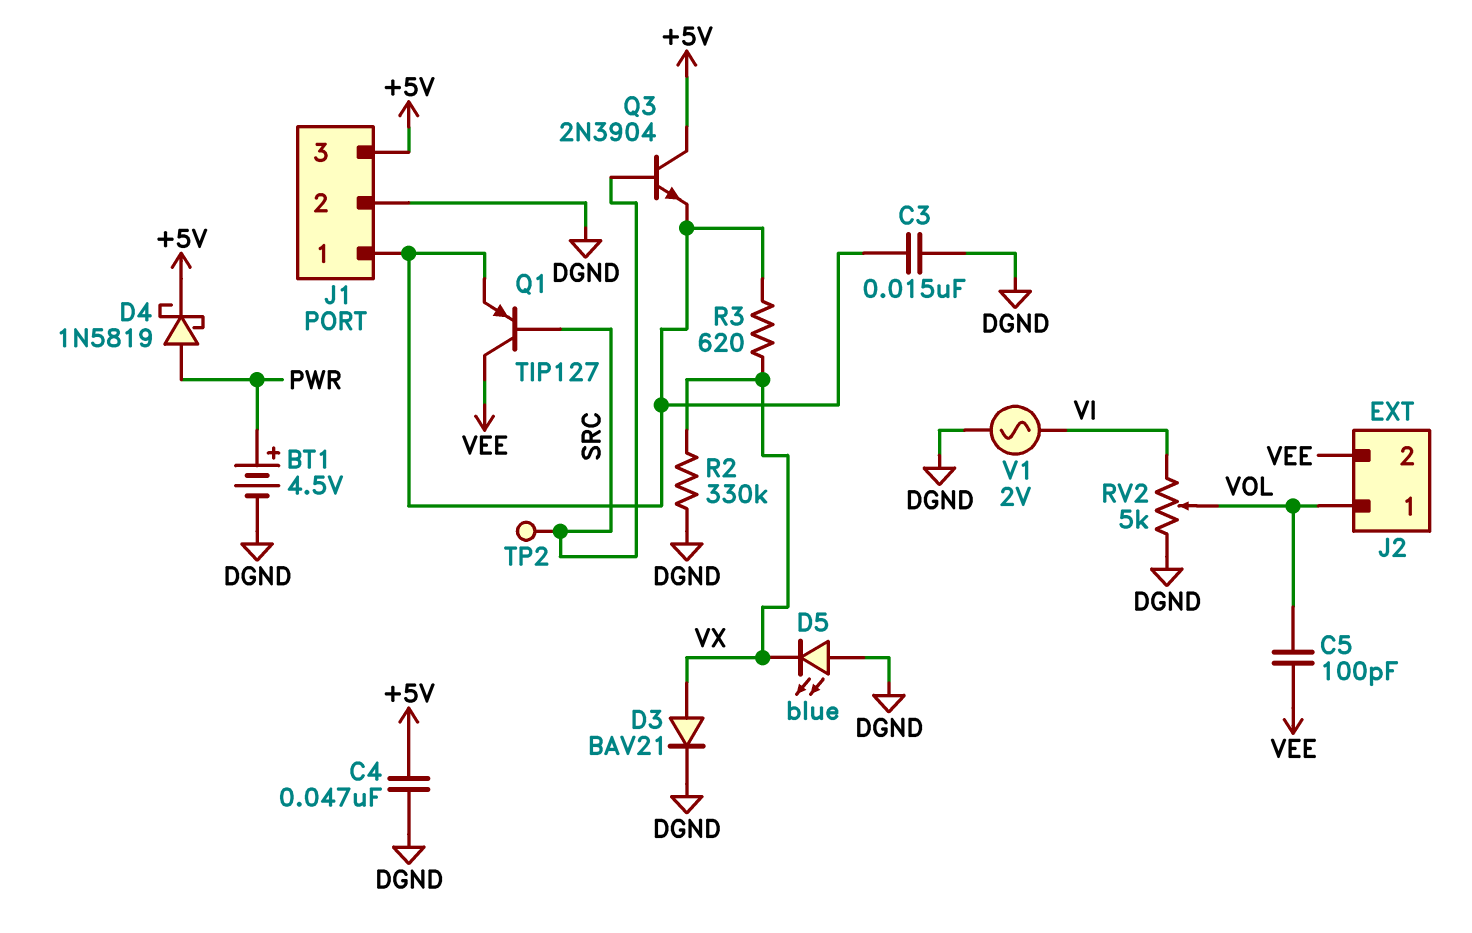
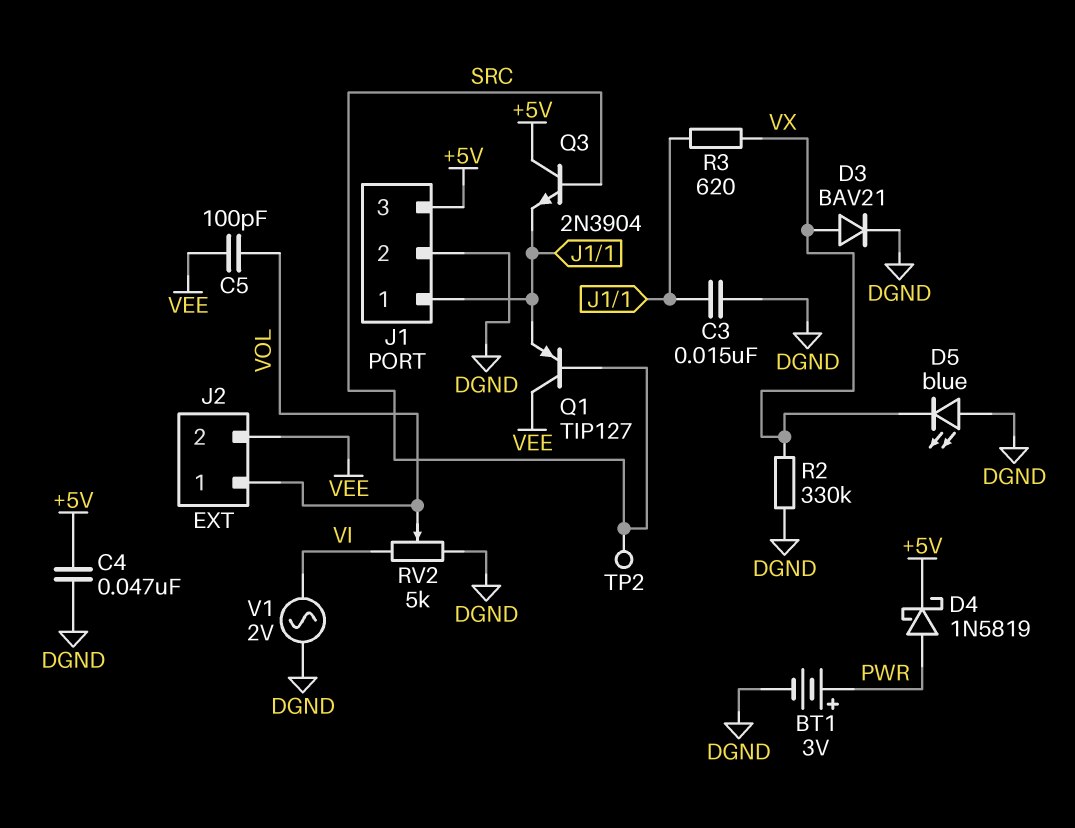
BT1: 4.5V (plus PWR, minus DGND) -> 3V (plus PWR, minus DGND)

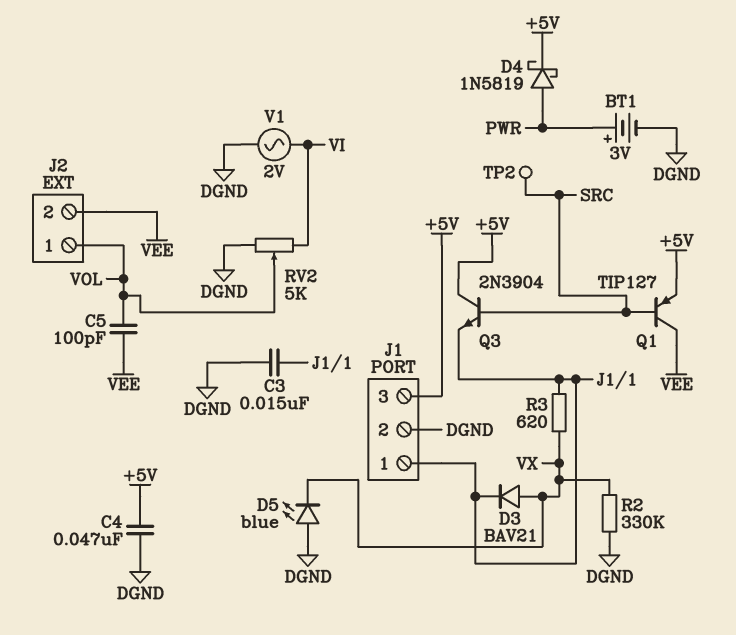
D3: diode BAV21 (A VX, K DGND) -> diode BAV21 (A VX, K J1/1)
Q1: PNP TIP127 (B SRC, C VEE, E J1/1) -> PNP TIP127 (B SRC, C VEE, E +5V)

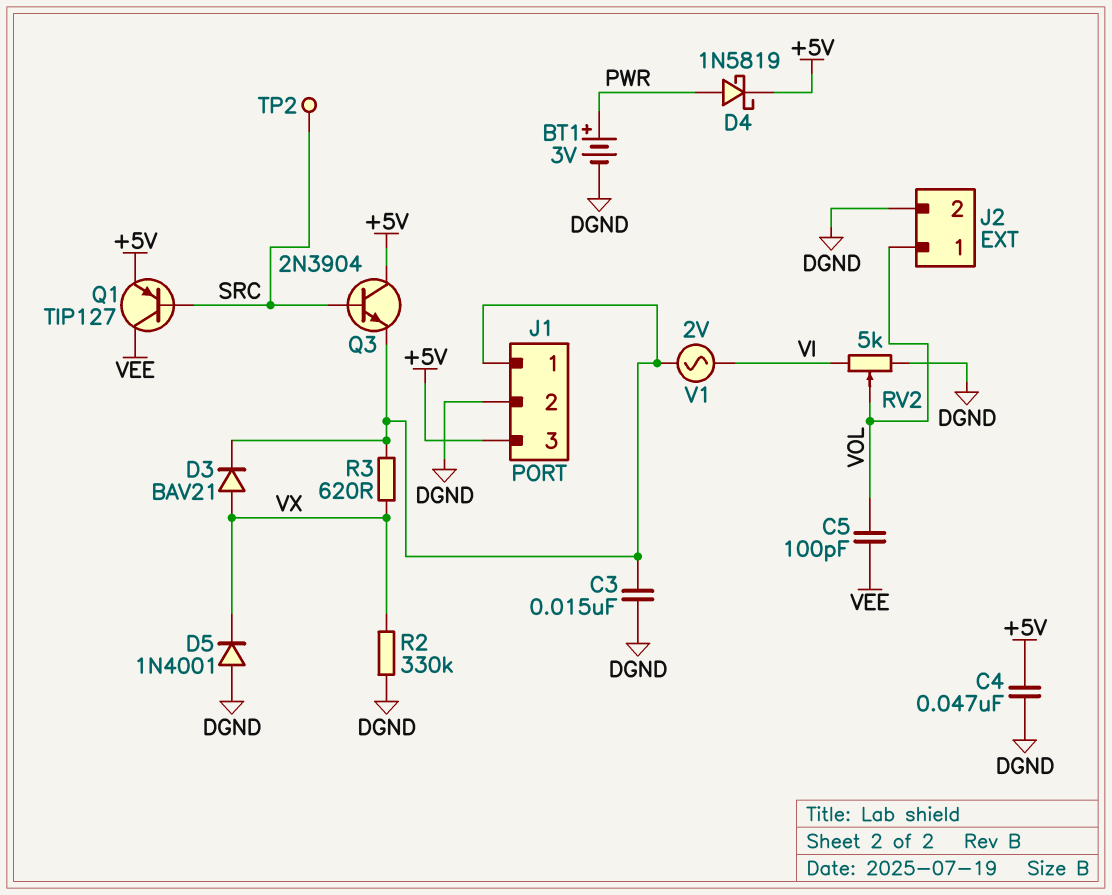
D5: LED blue (A DGND, K VX) -> diode 1N4001 (A DGND, K VX)
J2 pin 2: VEE -> DGND
V1: AC 2V (DGND, VI) -> AC 2V (J1/1, VI)

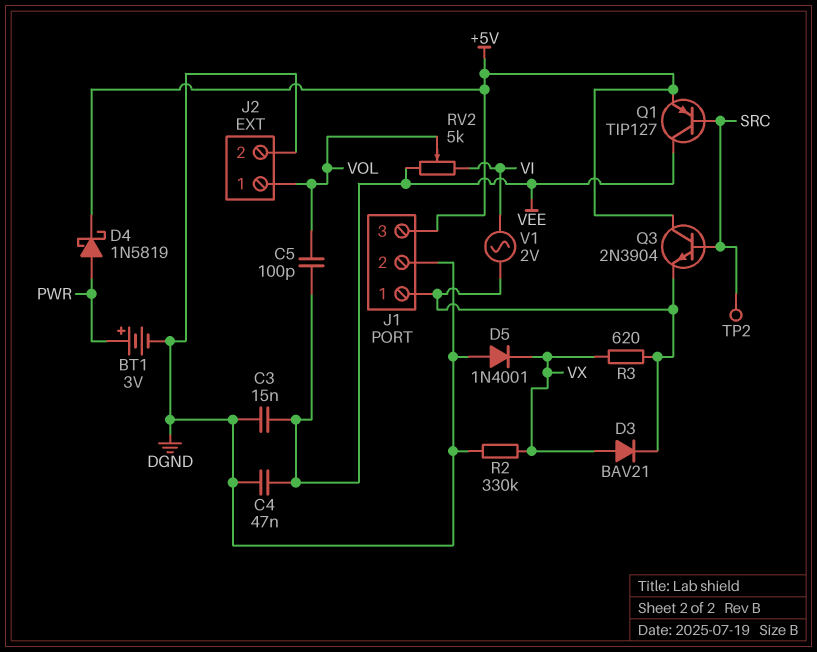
C3: 15nF (DGND, J1/1) -> 15nF (DGND, VEE)
C4: 47nF (+5V, DGND) -> 47nF (DGND, VEE)
RV2: 5k (DGND, VI, wiper VOL) -> 5k (VEE, VI, wiper VOL)

